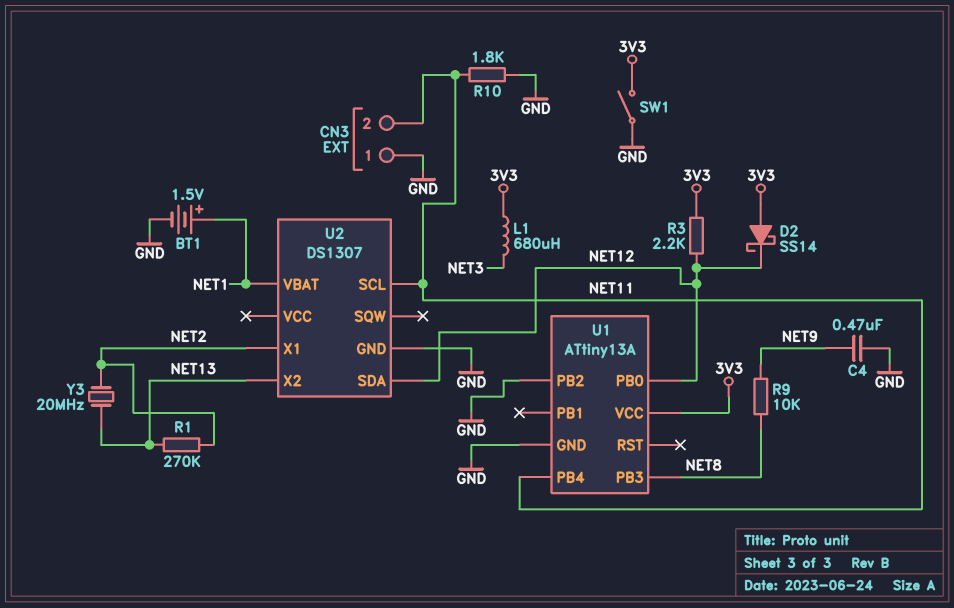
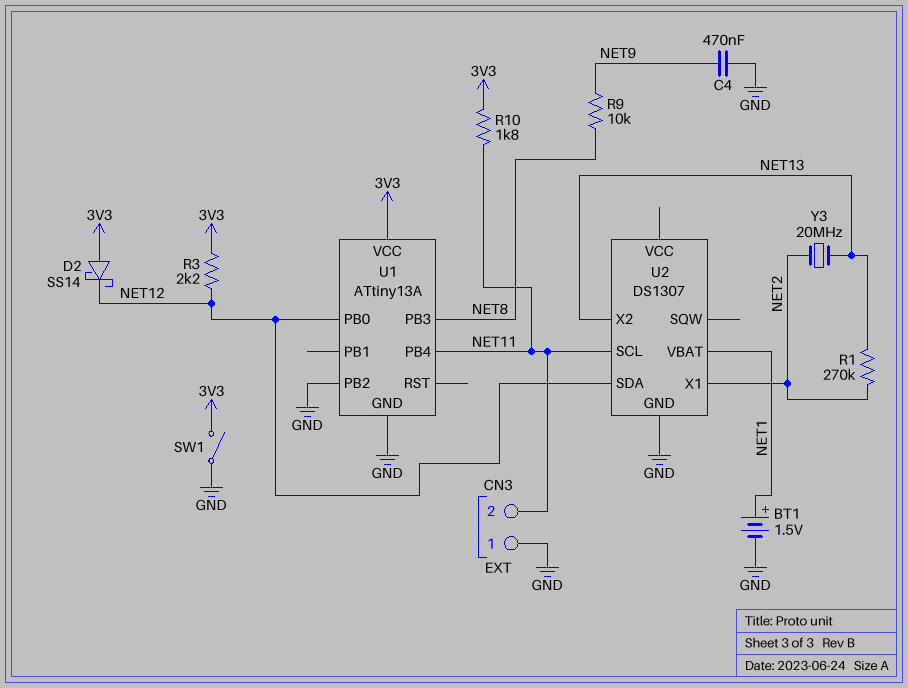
L1: 680uH (3V3, NET3) -> none
R10: 1.8k (GND, NET11) -> 1.8k (3V3, NET11)

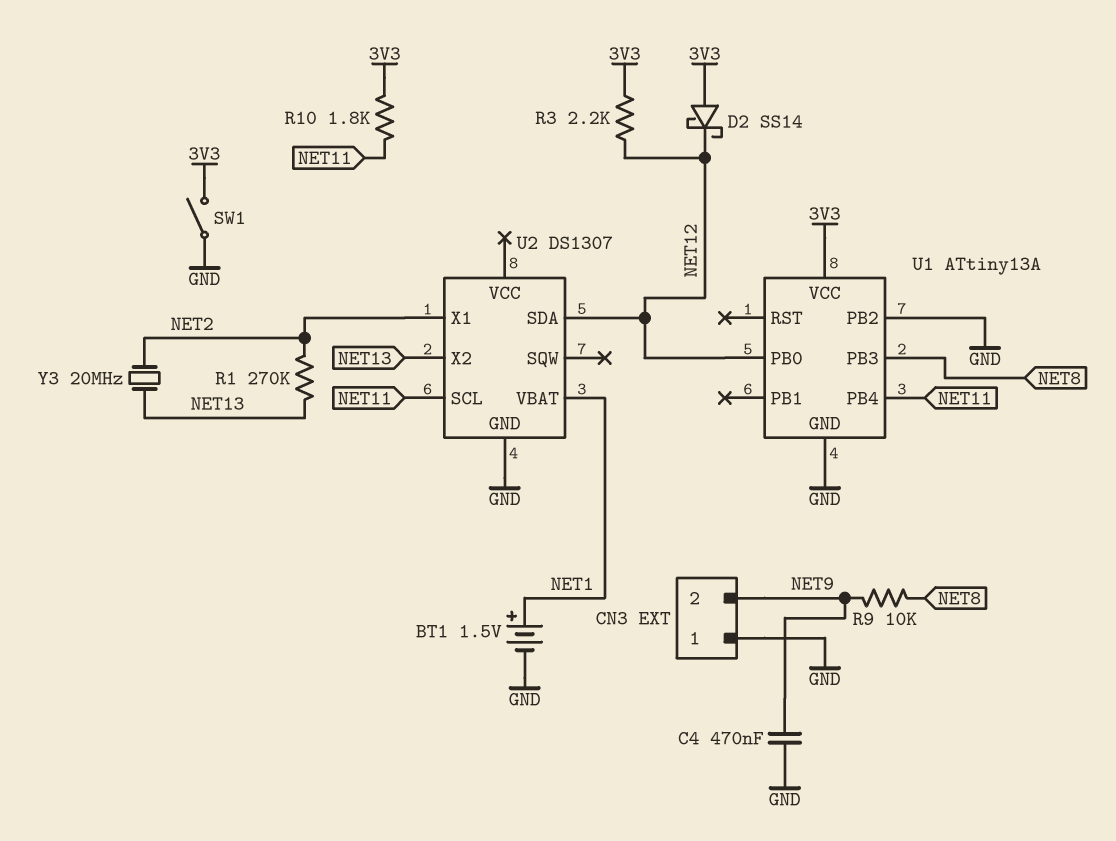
CN3 pin 2: NET11 -> NET9

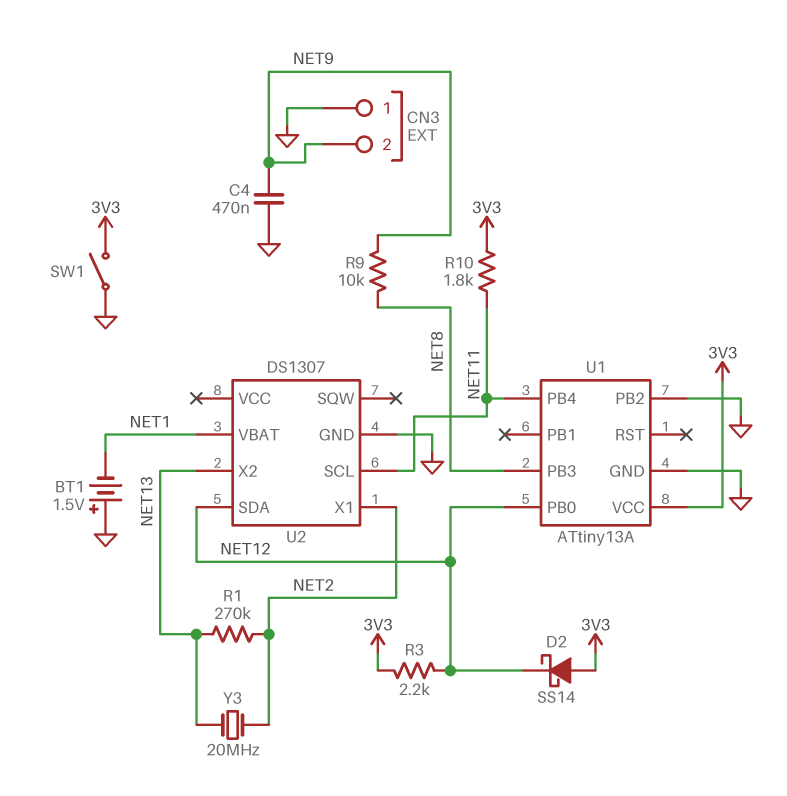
BT1: 1.5V (plus NET1, minus GND) -> 1.5V (plus GND, minus NET1)

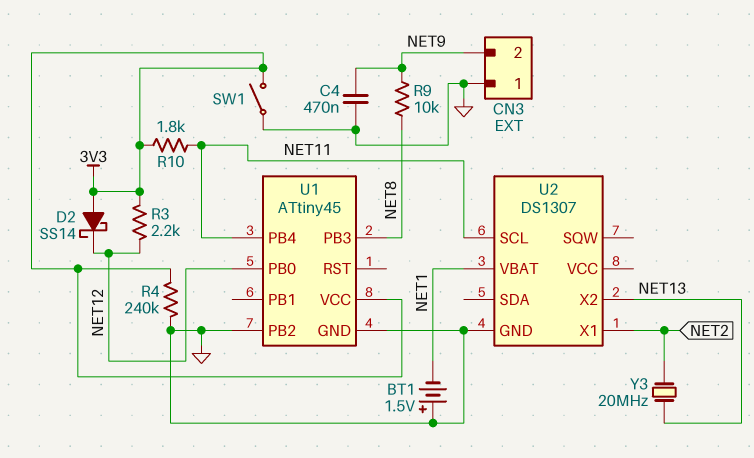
R1: 270k (NET2, NET13) -> none
R4: none -> 240k (3V3, GND)
U1: ATtiny13A -> ATtiny45
U2 pin SDA: NET12 -> none

